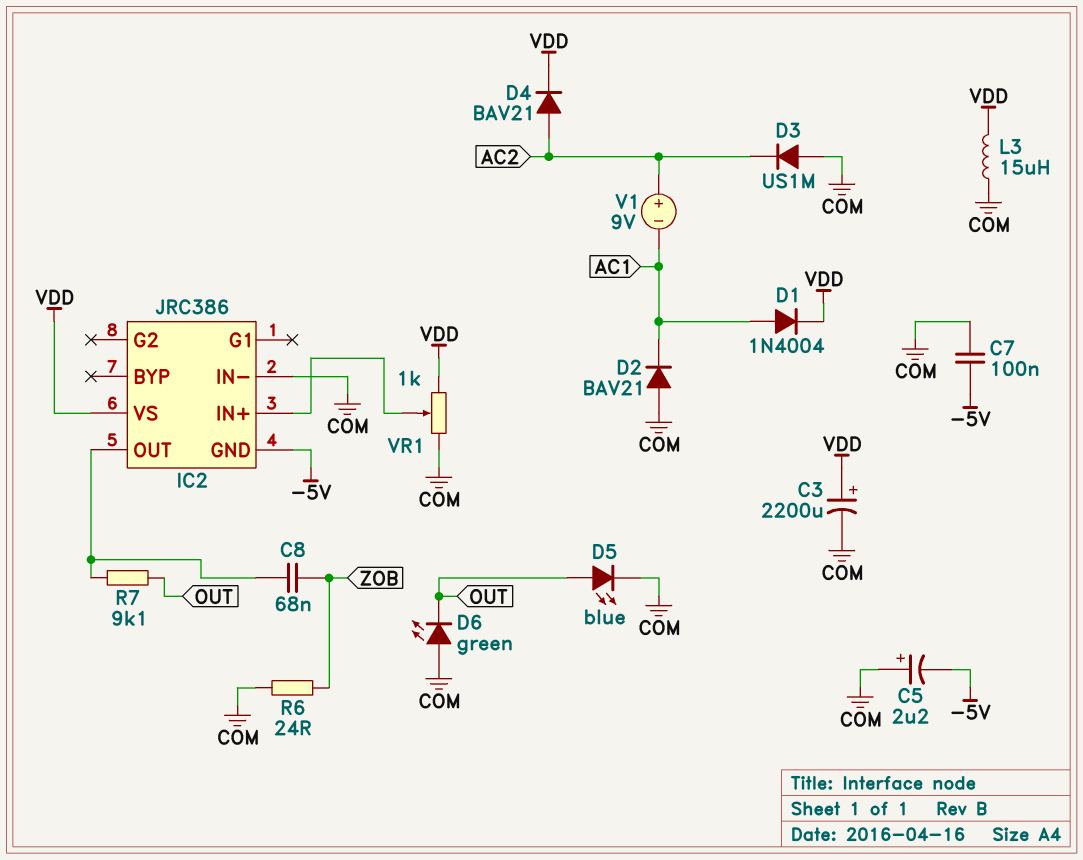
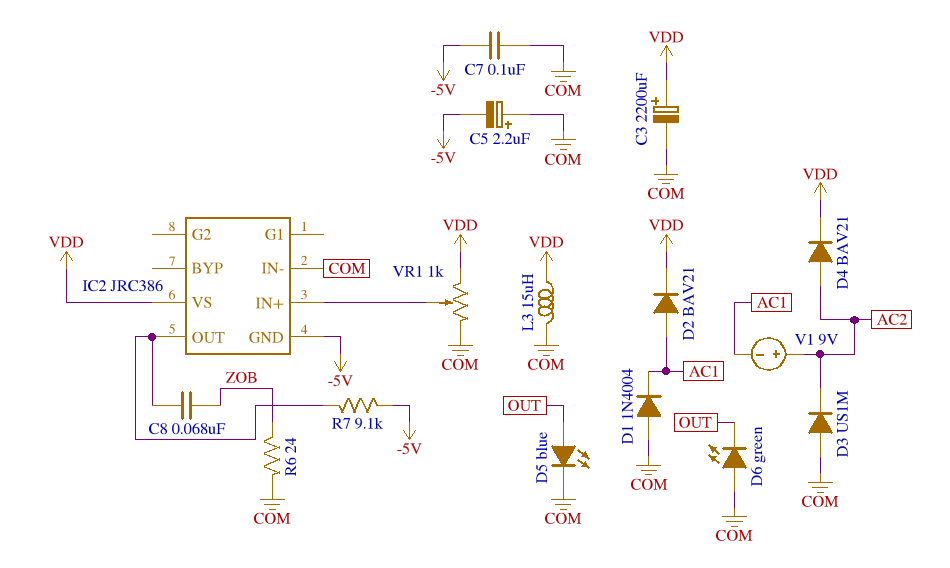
D1: diode 1N4004 (A AC1, K VDD) -> diode 1N4004 (A COM, K AC1)
D2: diode BAV21 (A COM, K AC1) -> diode BAV21 (A AC1, K VDD)
R7: 9.1k (IC2/OUT, OUT) -> 9.1k (-5V, IC2/OUT)

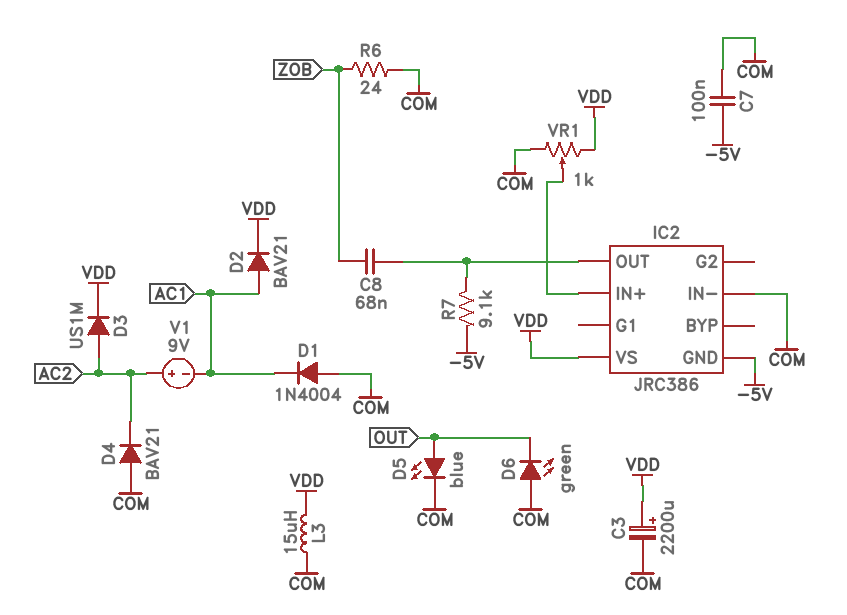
C5: 2.2uF (plus COM, minus -5V) -> none
D3: diode US1M (A COM, K AC2) -> diode US1M (A AC2, K VDD)
D4: diode BAV21 (A AC2, K VDD) -> diode BAV21 (A COM, K AC2)

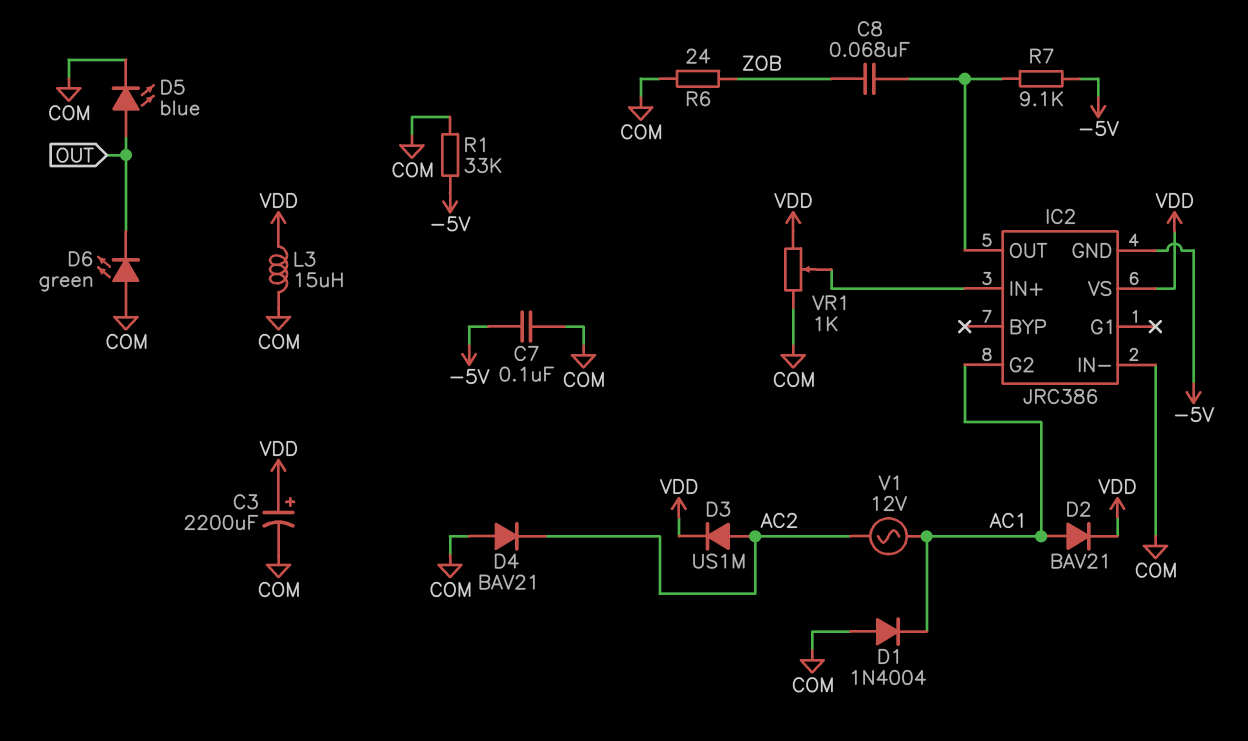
IC2 pin G2: none -> AC1
R1: none -> 33k (-5V, COM)
V1: 9V (plus AC2, minus AC1) -> AC 12V (AC1, AC2)

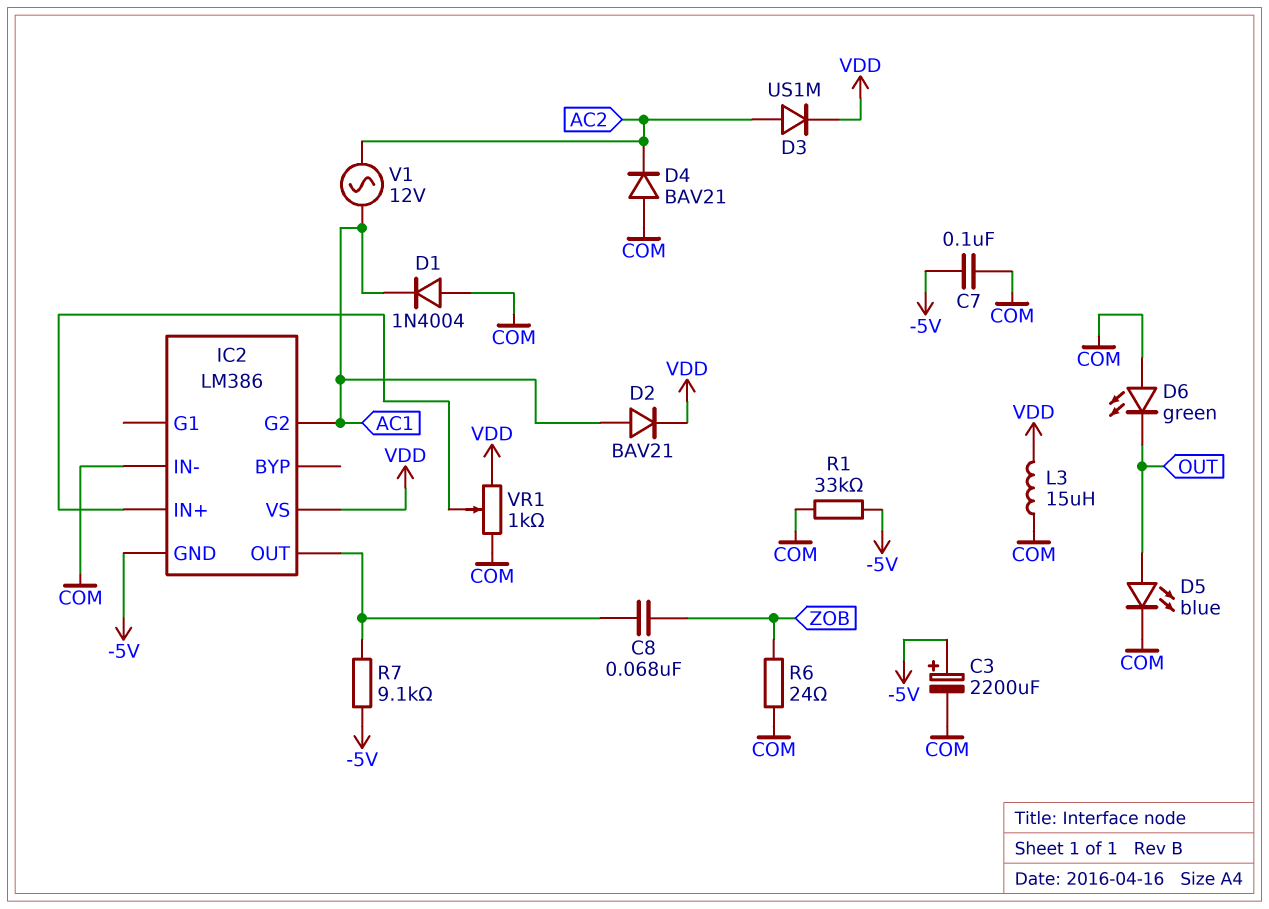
C3: 2200uF (plus VDD, minus COM) -> 2200uF (plus -5V, minus COM)
IC2: JRC386 -> LM386

